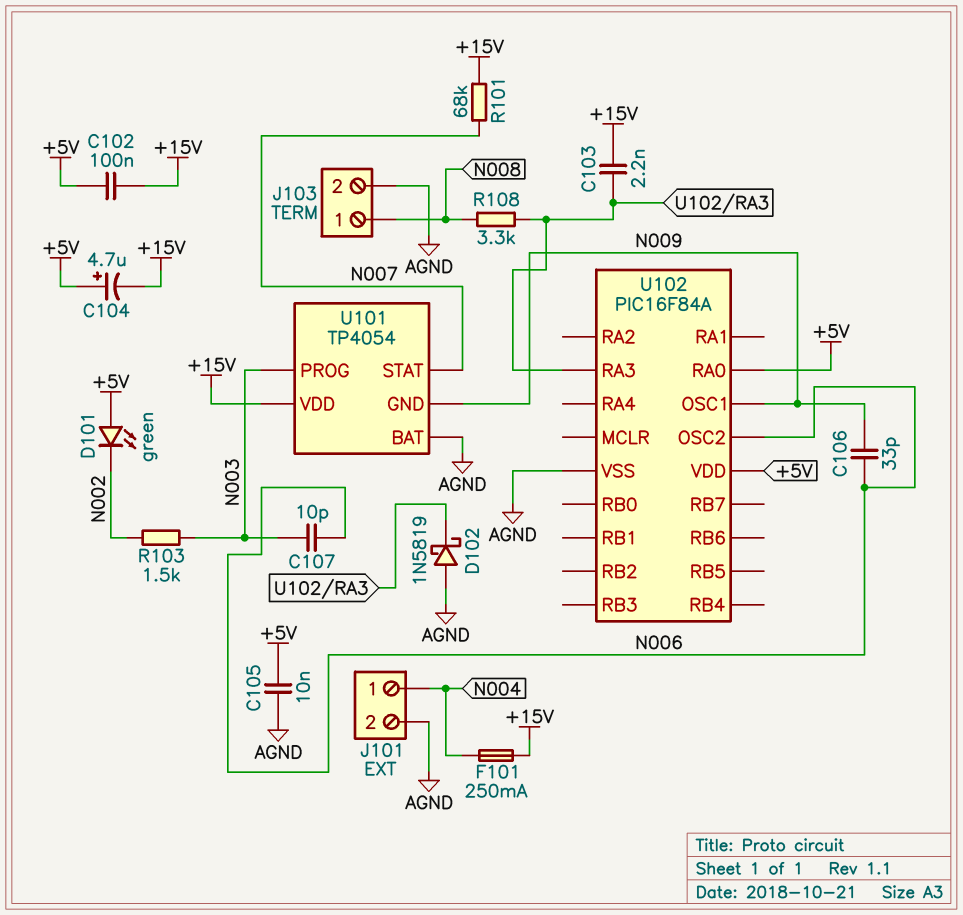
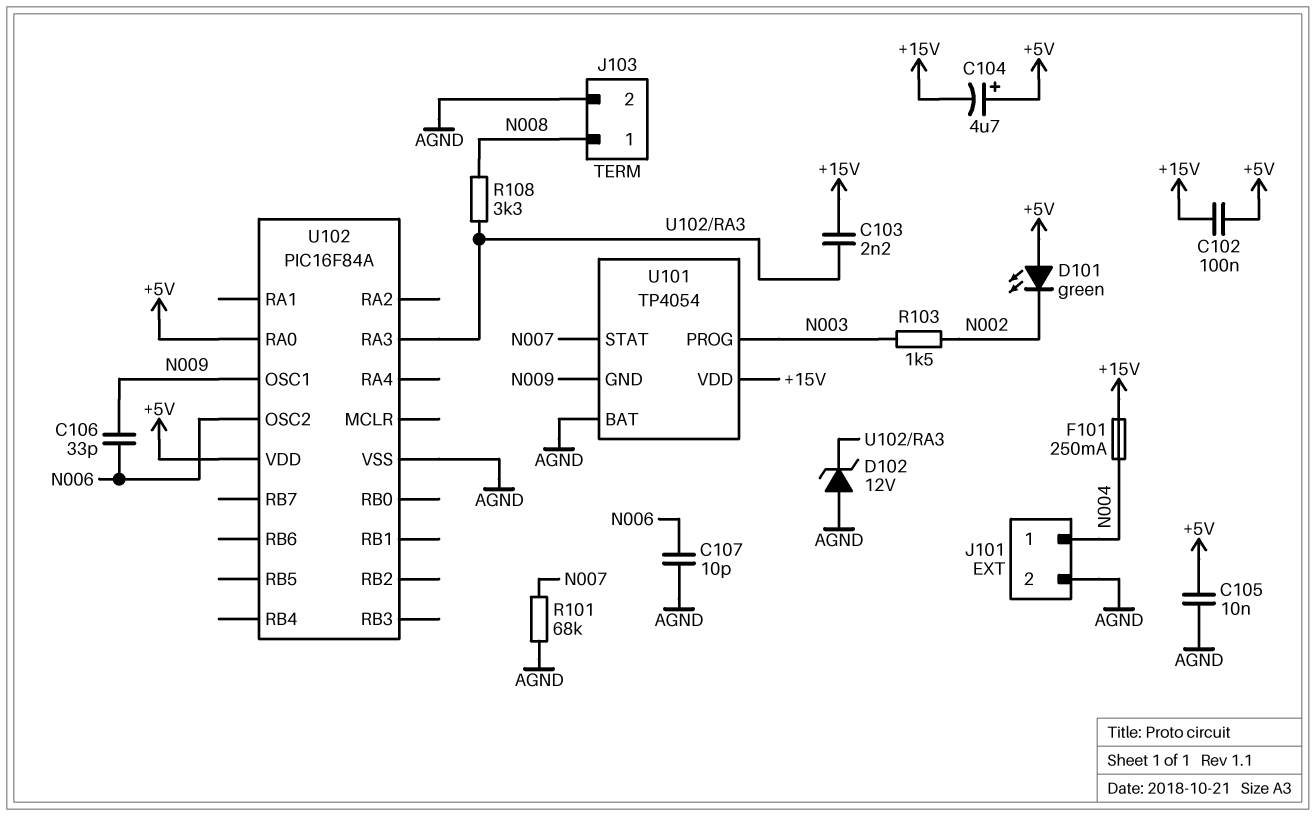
C107: 10pF (N003, N006) -> 10pF (AGND, N006)
D102: schottky 1N5819 (A AGND, K U102/RA3) -> zener 12V (A AGND, K U102/RA3)
R101: 68k (+15V, N007) -> 68k (AGND, N007)

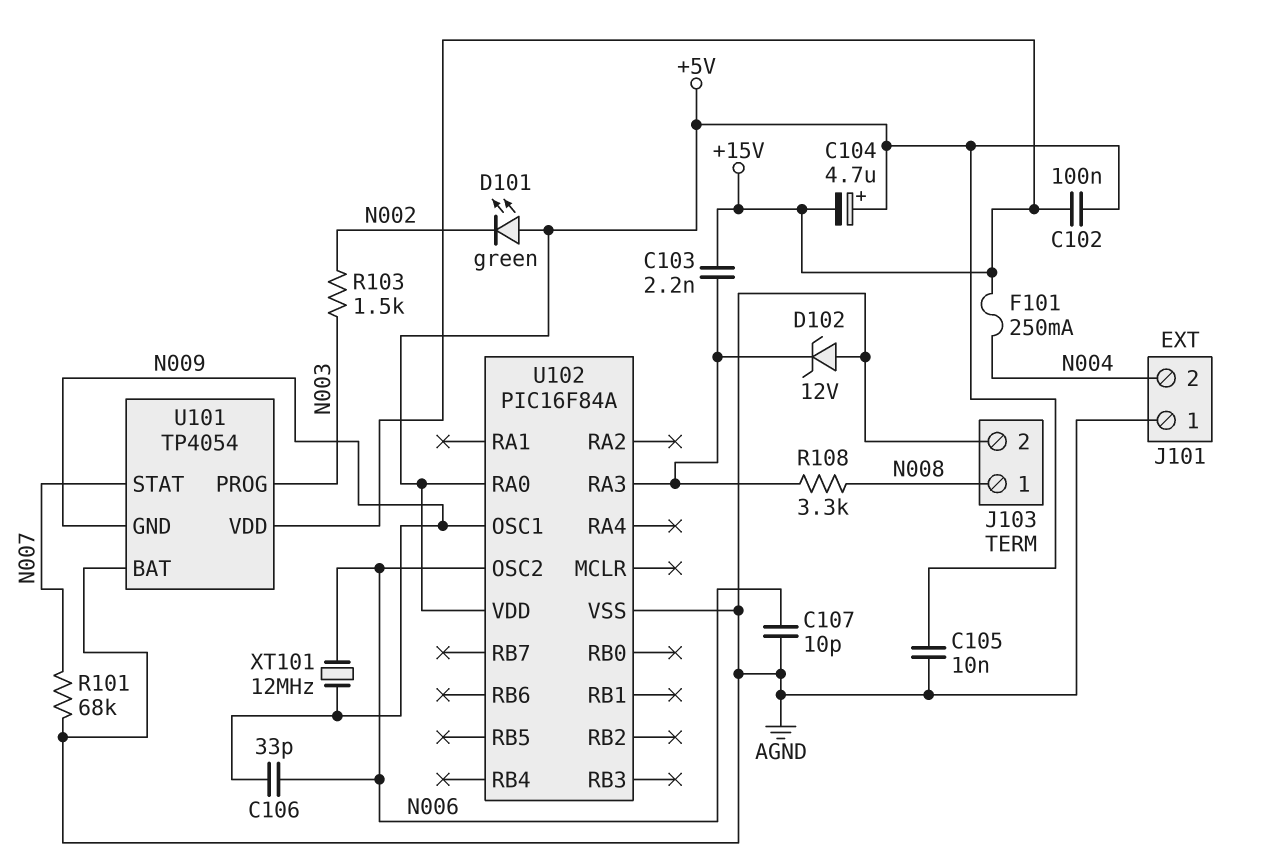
J101 pin 1: N004 -> AGND
J101 pin 2: AGND -> N004
XT101: none -> 12MHz (N006, N009)

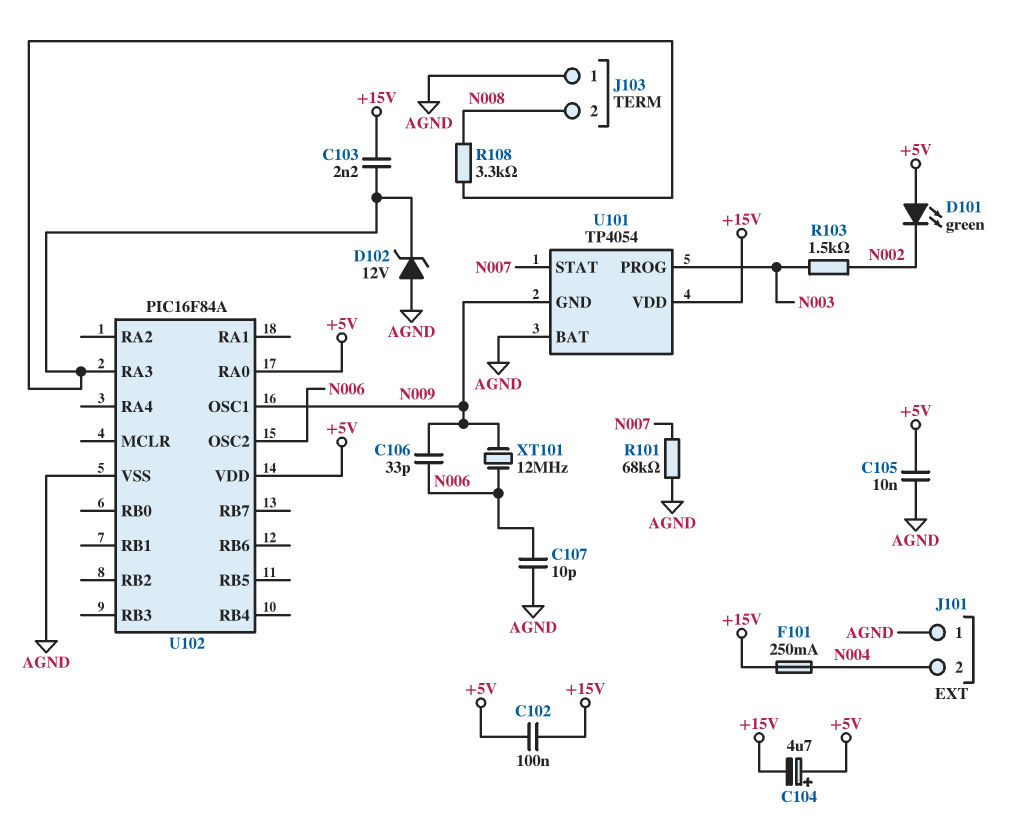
J103 pin 1: N008 -> AGND
J103 pin 2: AGND -> N008

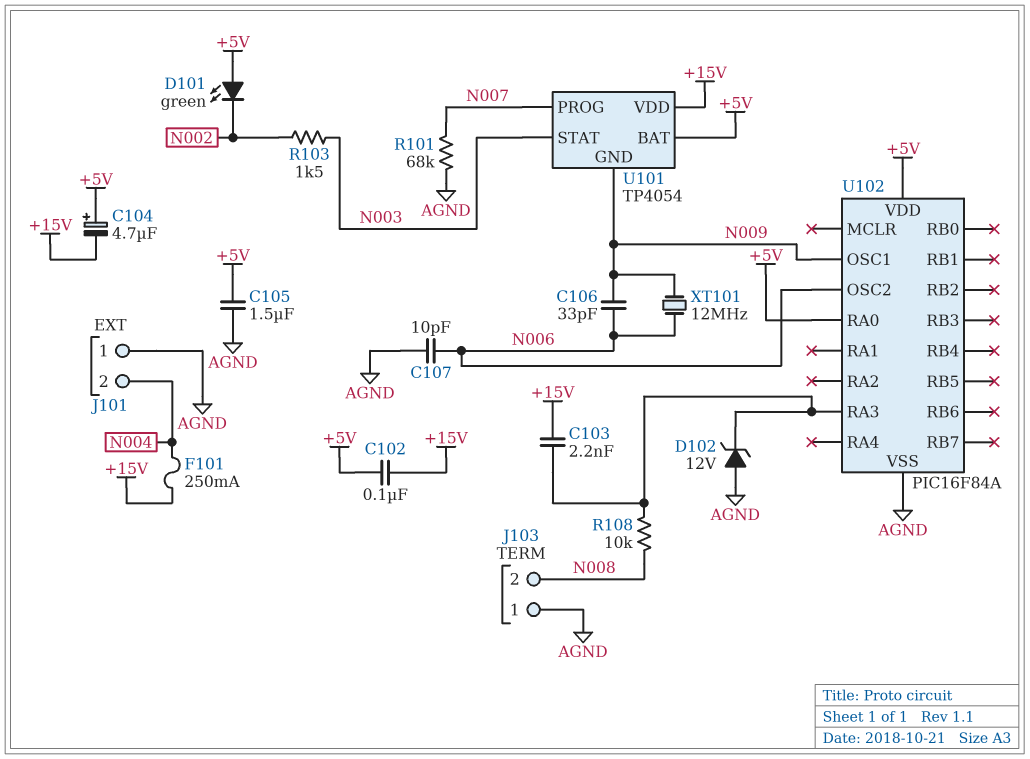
C105: 10nF (+5V, AGND) -> 1.5uF (+5V, AGND)
R108: 3.3k (N008, U102/RA3) -> 10k (N008, U102/RA3)
U101 pin BAT: AGND -> +5V
U101 pin PROG: N003 -> N007
U101 pin STAT: N007 -> N003

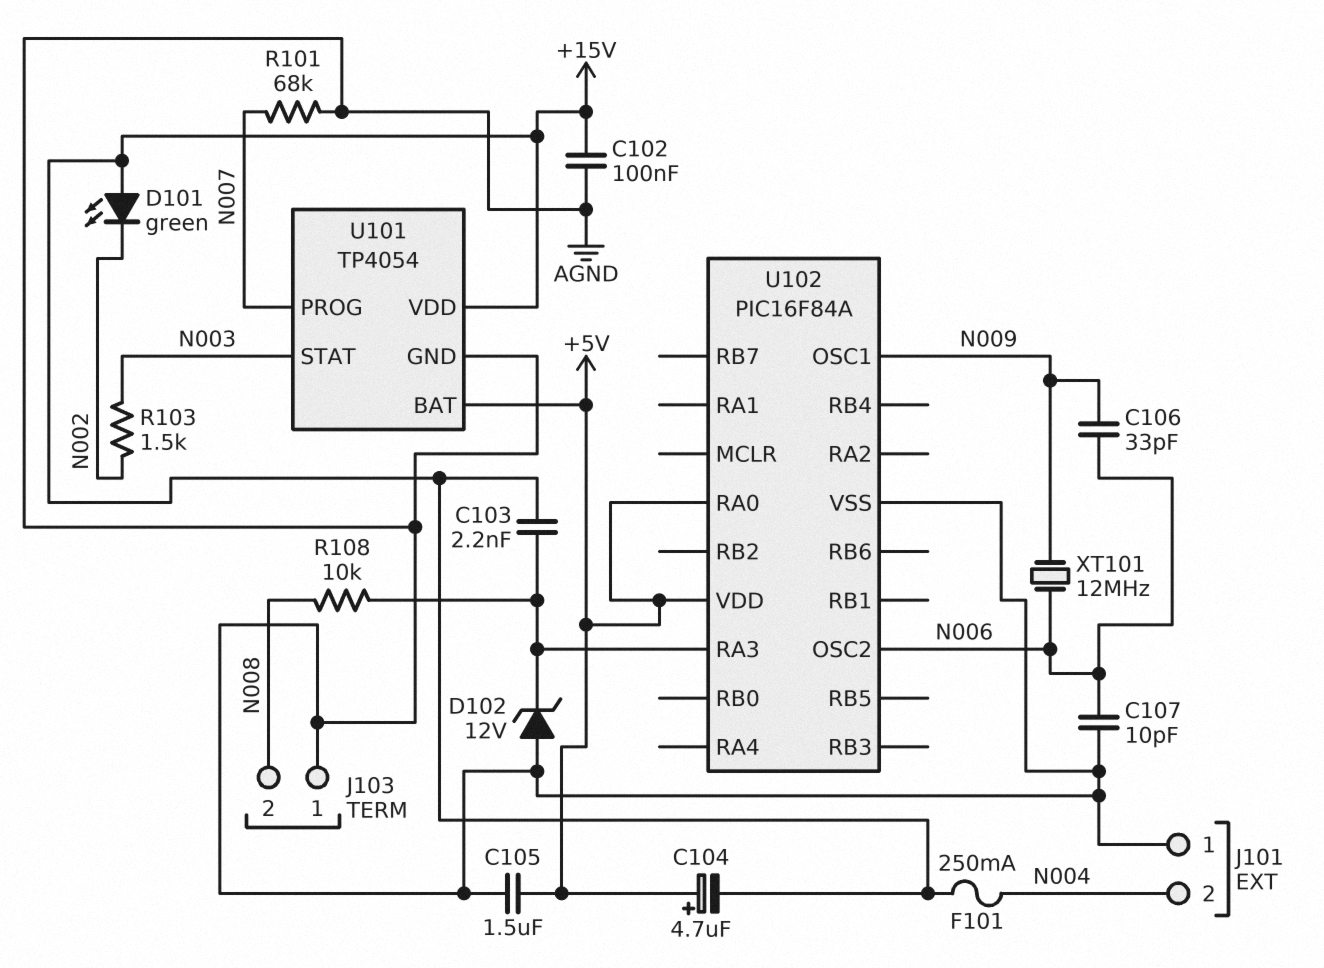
C102: 100nF (+5V, +15V) -> 100nF (+15V, AGND)
D101: LED green (A +5V, K N002) -> LED green (A +15V, K N002)
U101 pin GND: N009 -> AGND

